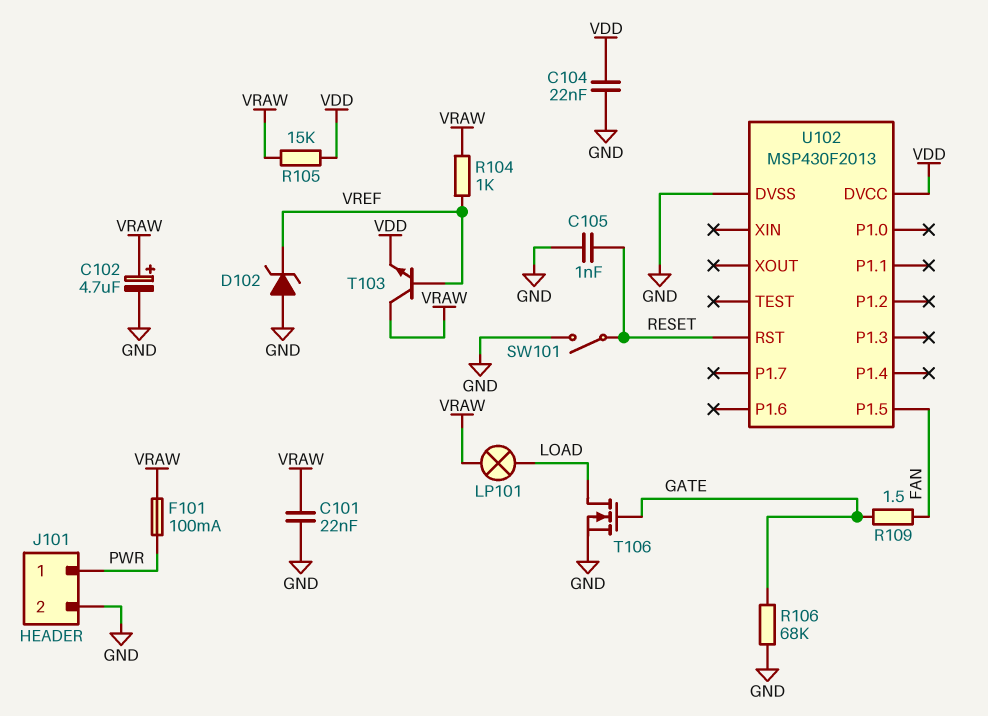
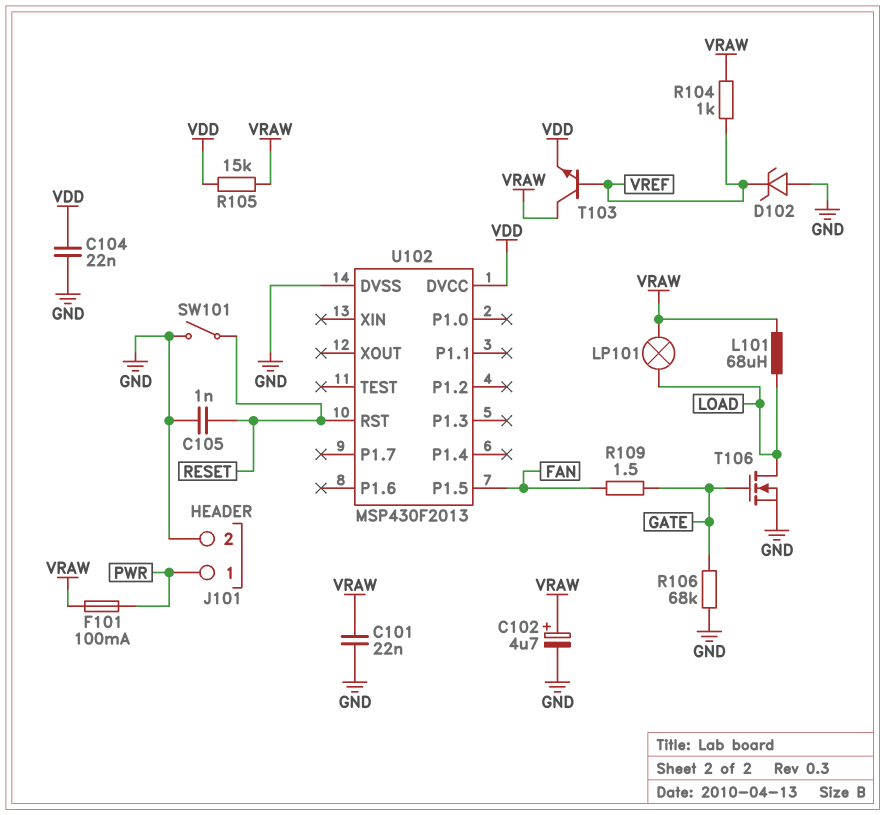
L101: none -> 68uH (LOAD, VRAW)

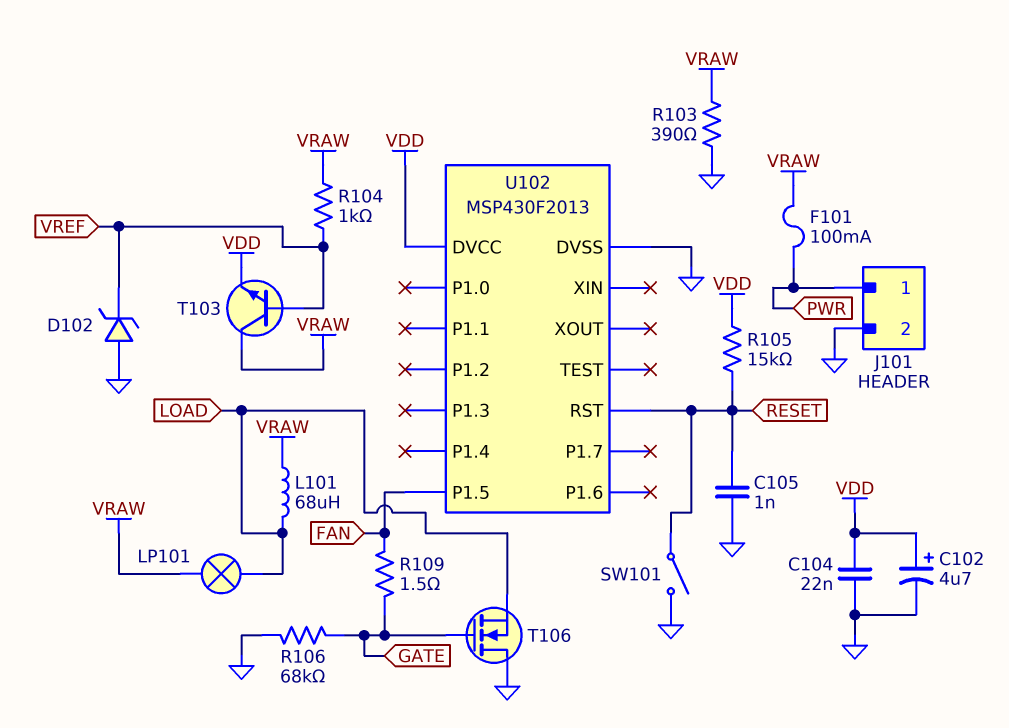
C101: 22nF (GND, VRAW) -> none
C102: 4.7uF (plus VRAW, minus GND) -> 4.7uF (plus VDD, minus GND)
R103: none -> 390 (GND, VRAW)
R105: 15k (VDD, VRAW) -> 15k (RESET, VDD)
T106: NMOS (G GATE, D LOAD, S GND) -> NMOS (G GATE, D GND, S LOAD)

